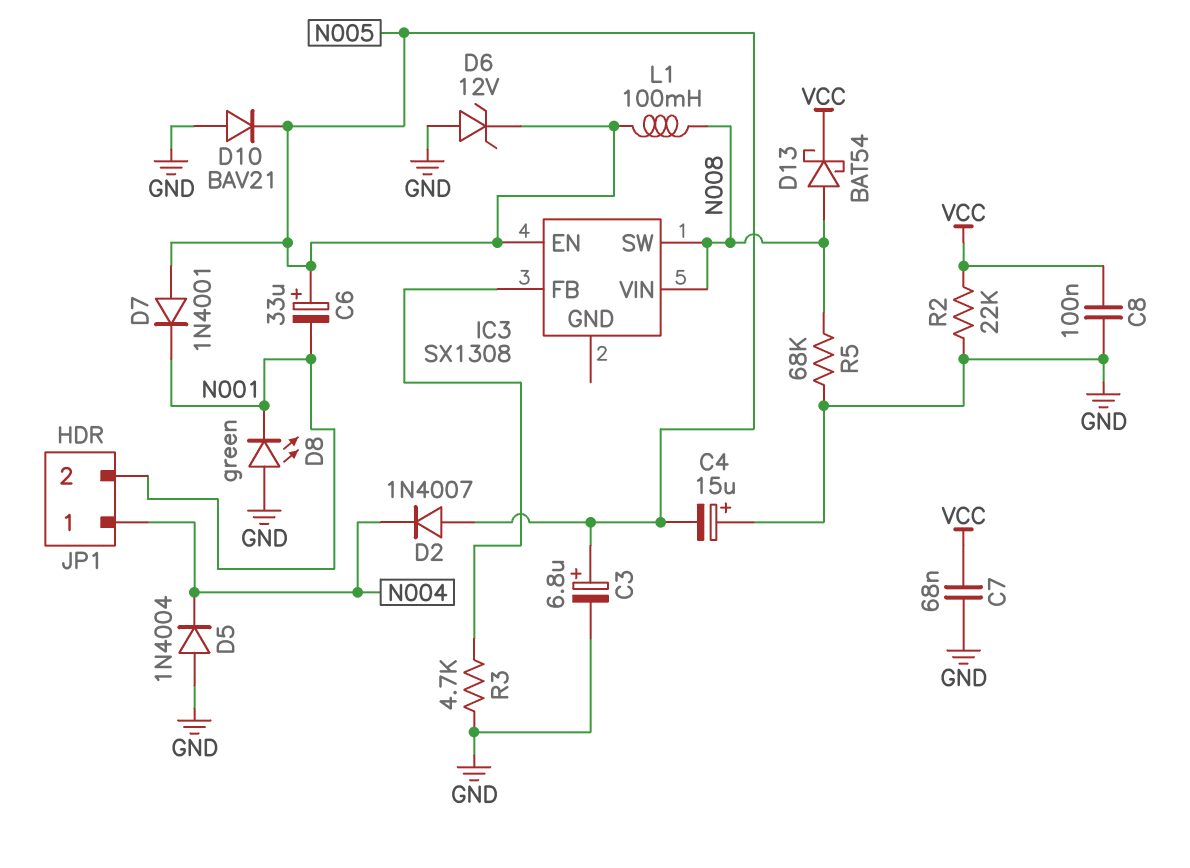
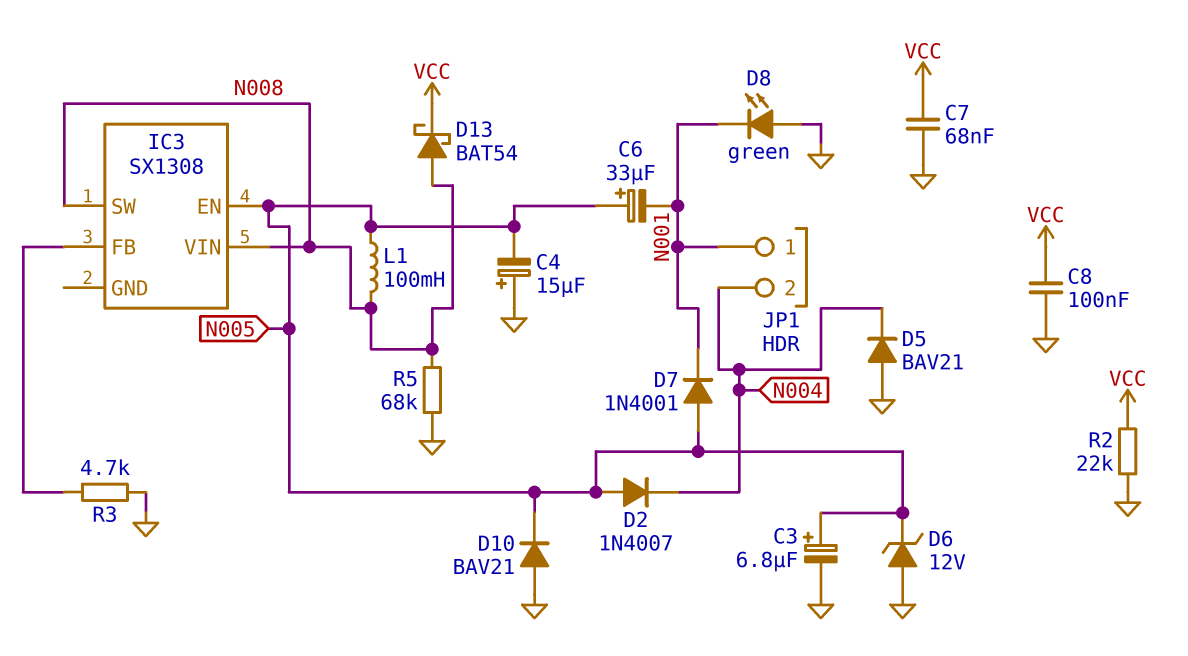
D5: diode 1N4004 (A GND, K N004) -> diode BAV21 (A GND, K N004)
JP1 pin 1: N004 -> N001
JP1 pin 2: N001 -> N004

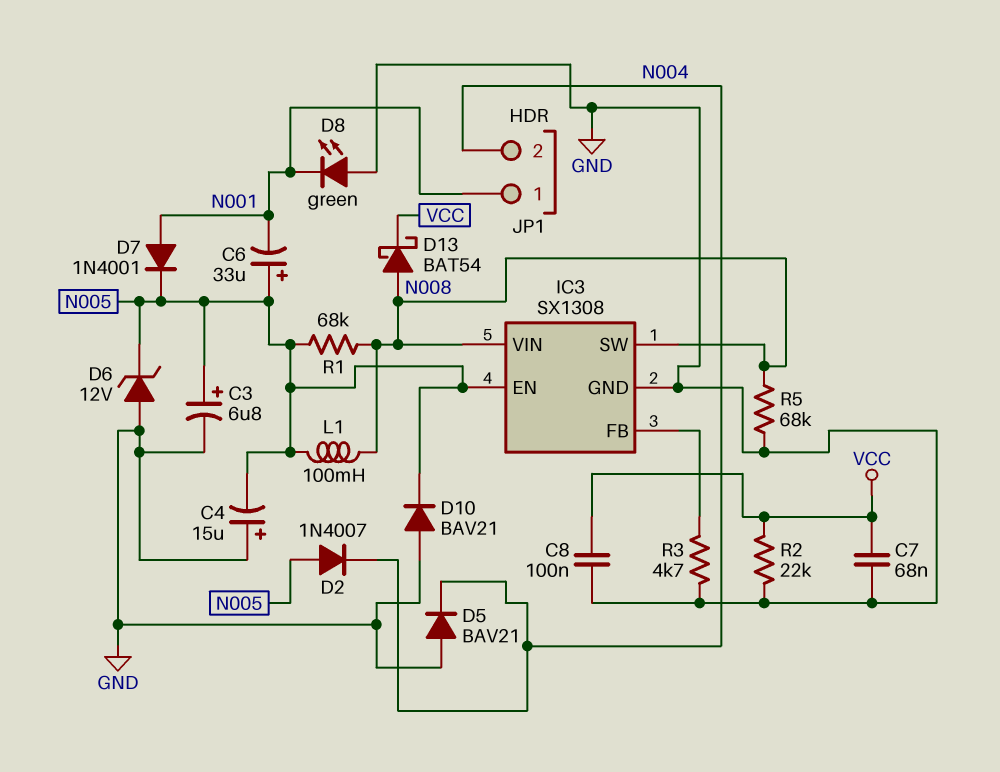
D7: diode 1N4001 (A N005, K N001) -> diode 1N4001 (A N001, K N005)
IC3 pin GND: none -> GND
R1: none -> 68k (N005, N008)

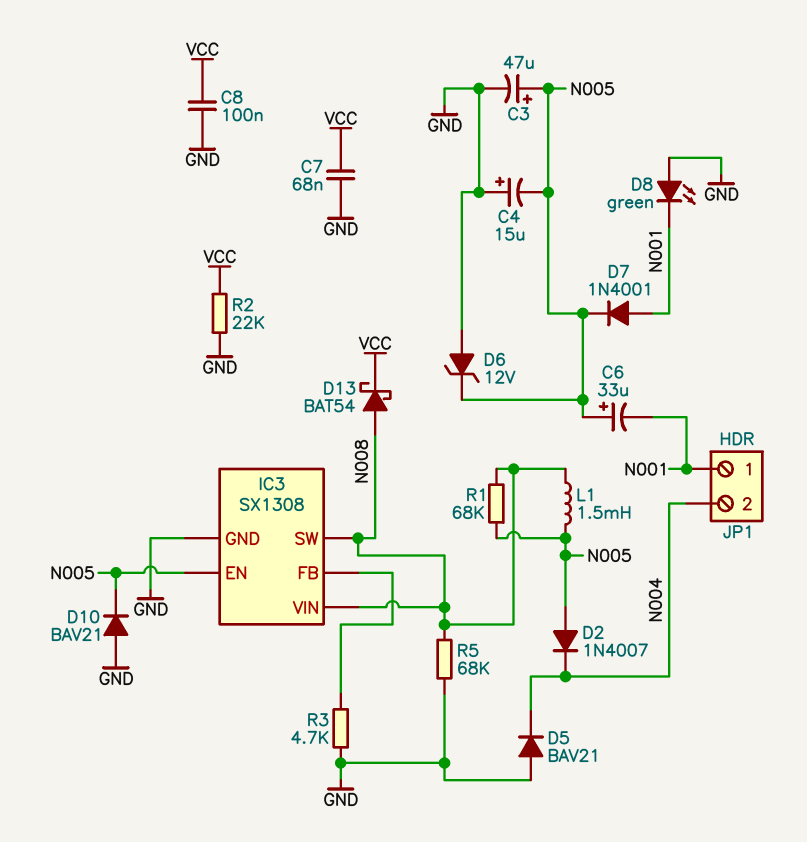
C3: 6.8uF (plus N005, minus GND) -> 47uF (plus N005, minus GND)
L1: 100mH (N005, N008) -> 1.5mH (N005, N008)

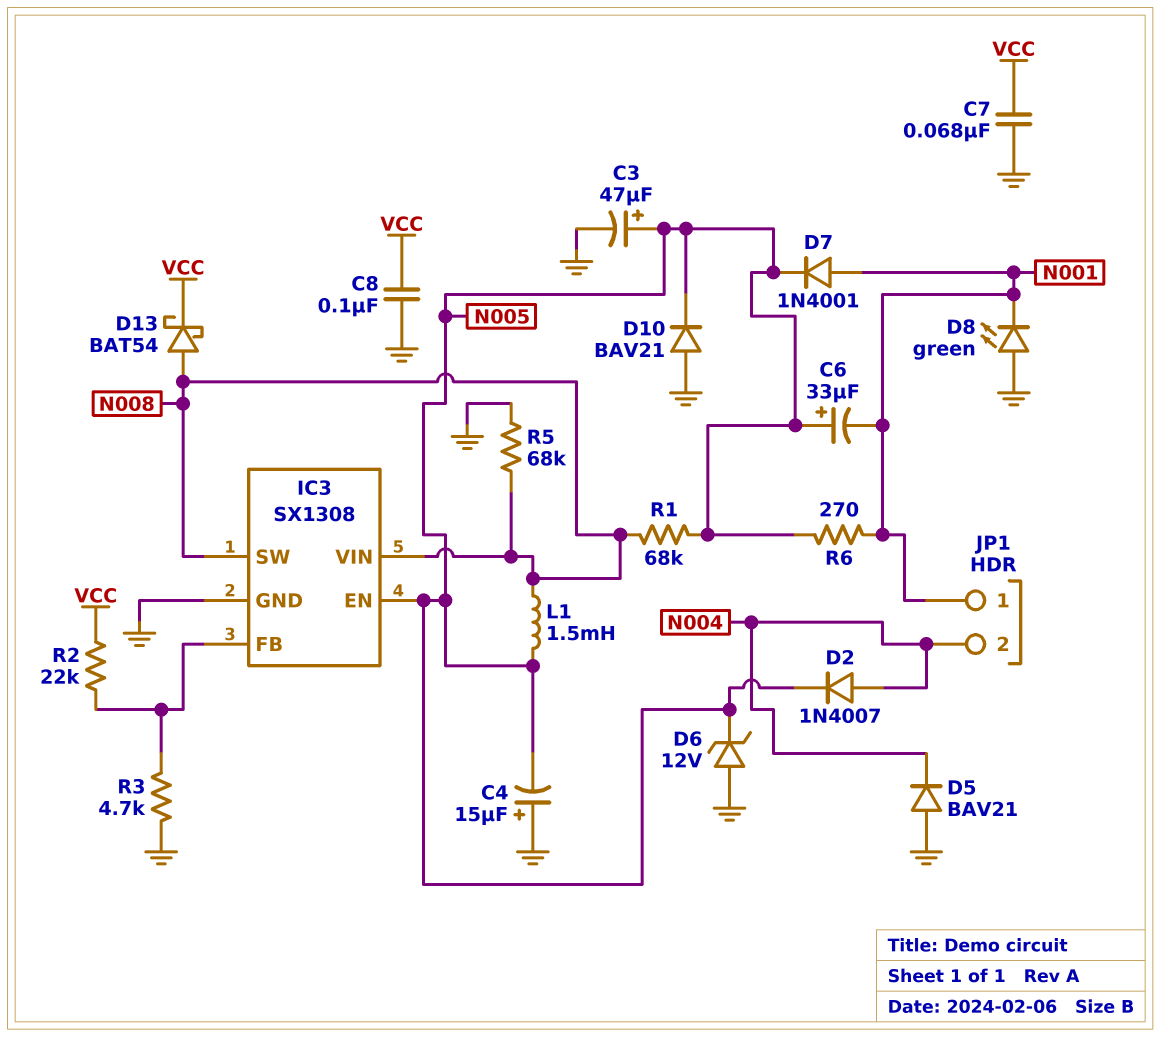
D2: diode 1N4007 (A N005, K N004) -> diode 1N4007 (A N004, K N005)
R2: 22k (GND, VCC) -> 22k (IC3/FB, VCC)
R6: none -> 270 (N001, N005)

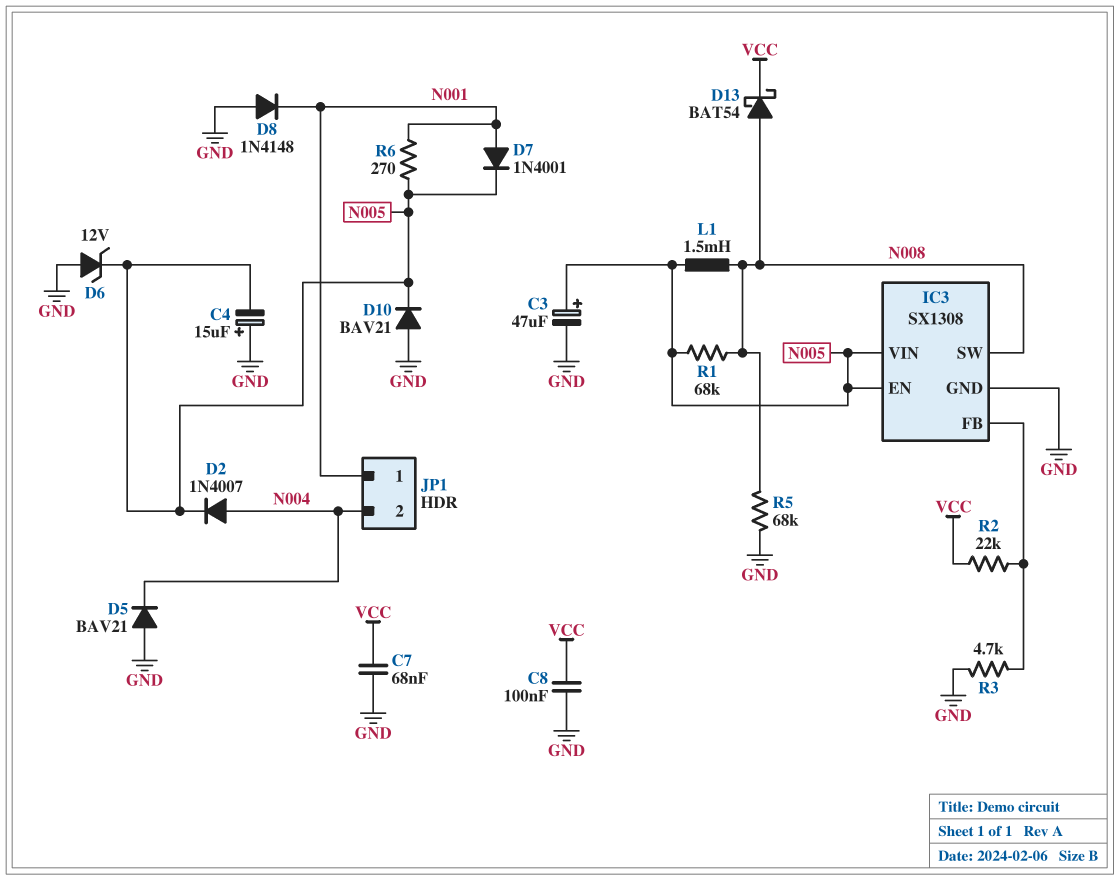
C6: 33uF (plus N005, minus N001) -> none
D8: LED green (A GND, K N001) -> diode 1N4148 (A GND, K N001)
IC3 pin VIN: N008 -> N005

